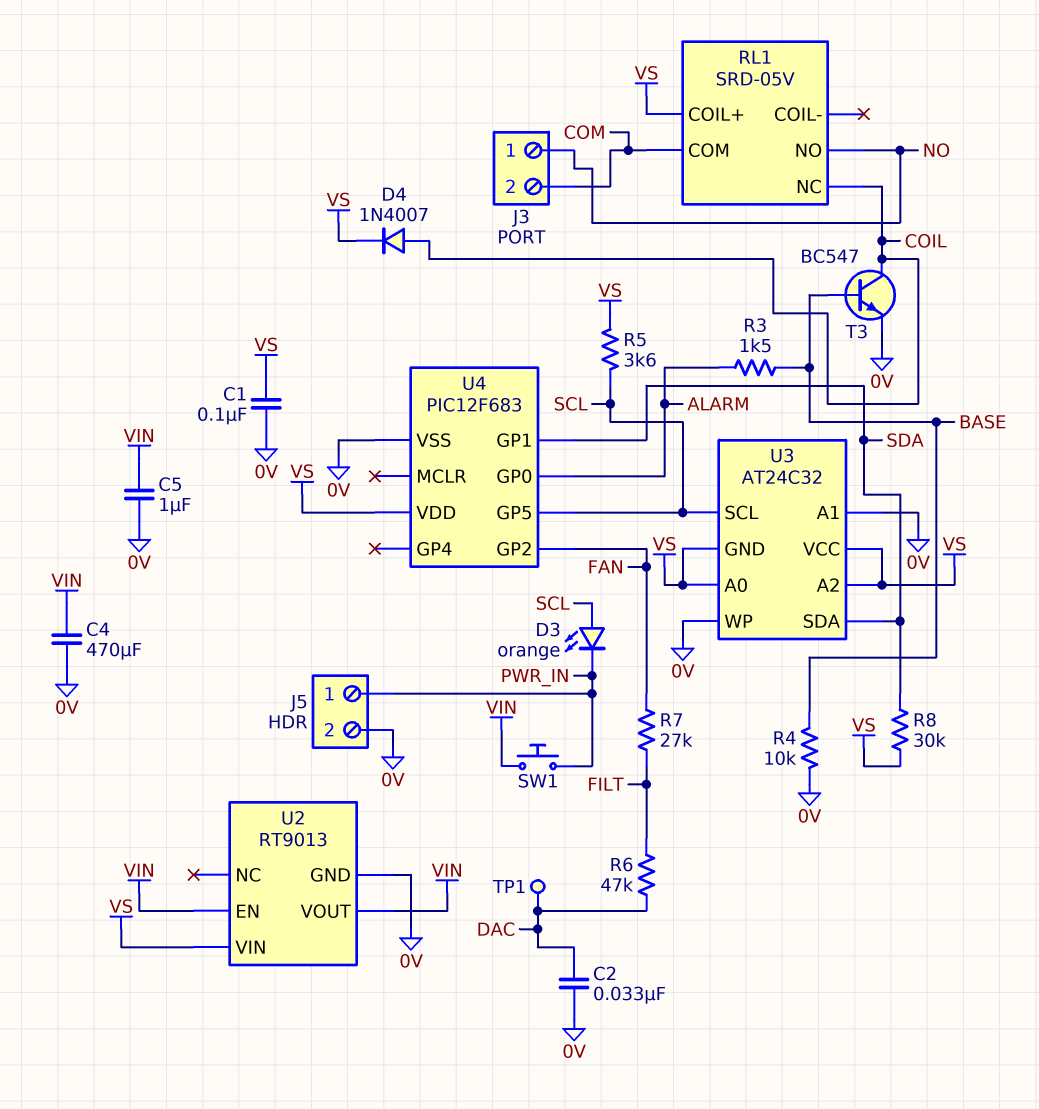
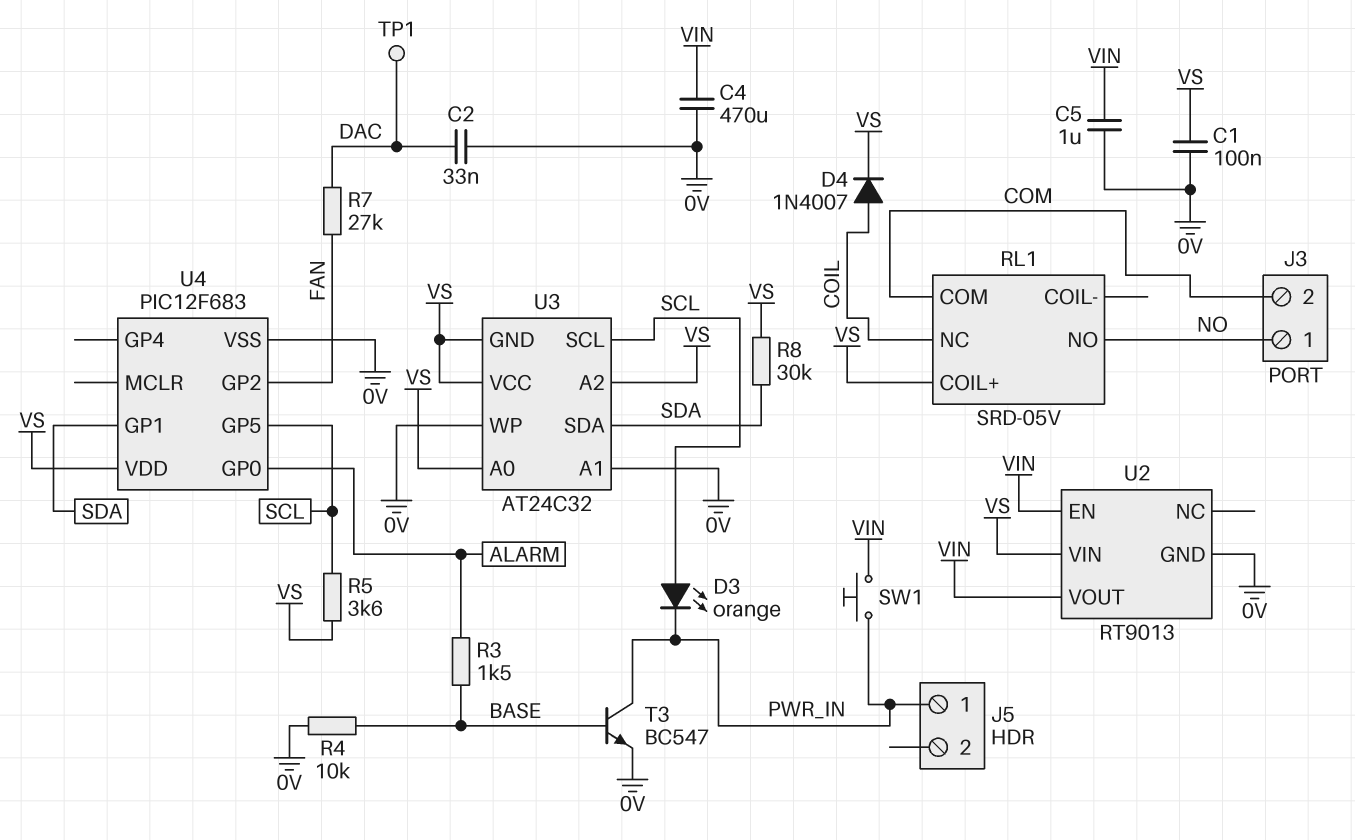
J5 pin 2: 0V -> none
R6: 47k (DAC, FILT) -> none
R7: 27k (FAN, FILT) -> 27k (DAC, FAN)
T3: NPN BC547 (B BASE, C COIL, E 0V) -> NPN BC547 (B BASE, C PWR_IN, E 0V)

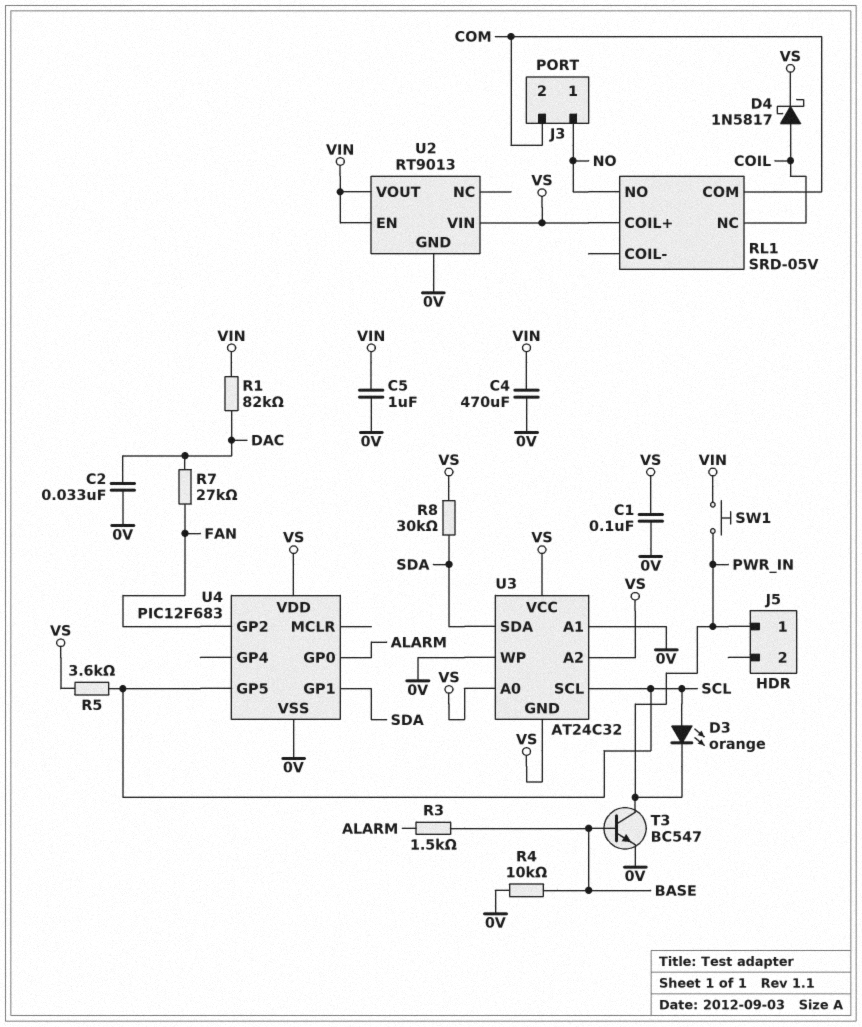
D4: diode 1N4007 (A COIL, K VS) -> schottky 1N5817 (A COIL, K VS)
R1: none -> 82k (DAC, VIN)
TP1: test point (DAC) -> none

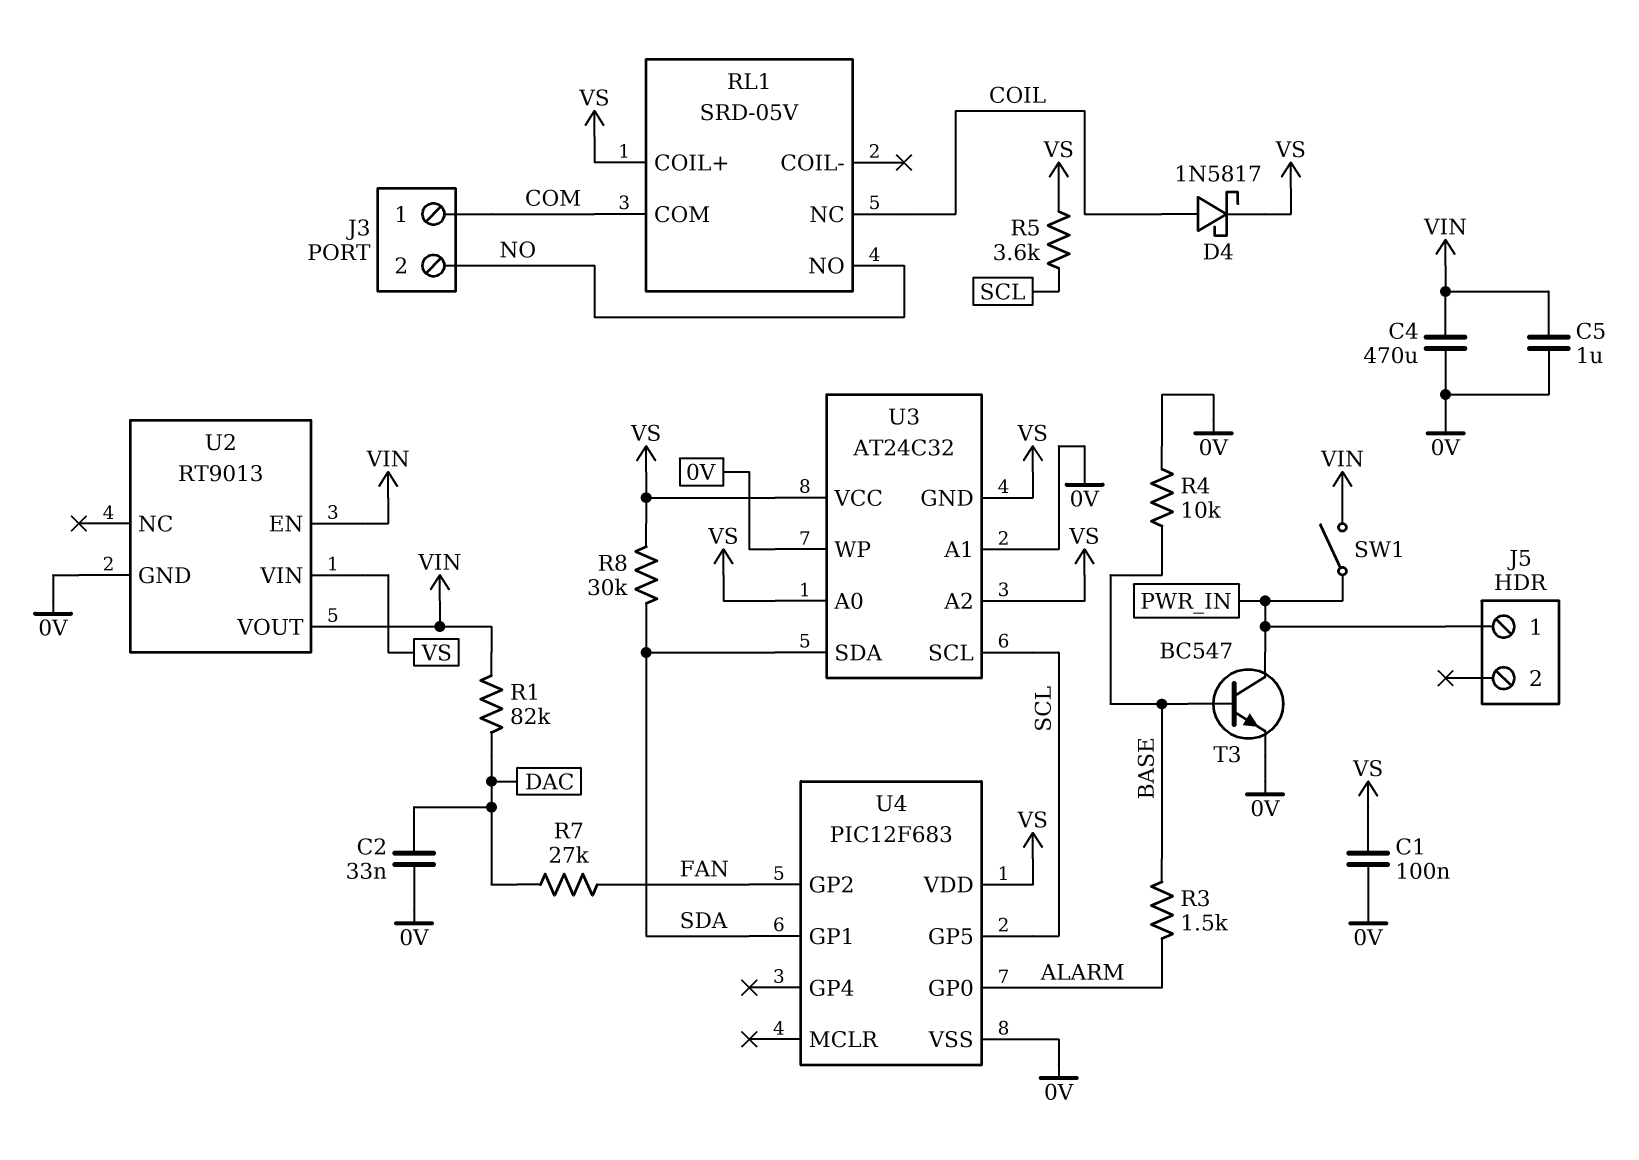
D3: LED orange (A SCL, K PWR_IN) -> none
J3 pin 1: NO -> COM
J3 pin 2: COM -> NO
SW1: button (PWR_IN, VIN) -> switch (PWR_IN, VIN)

